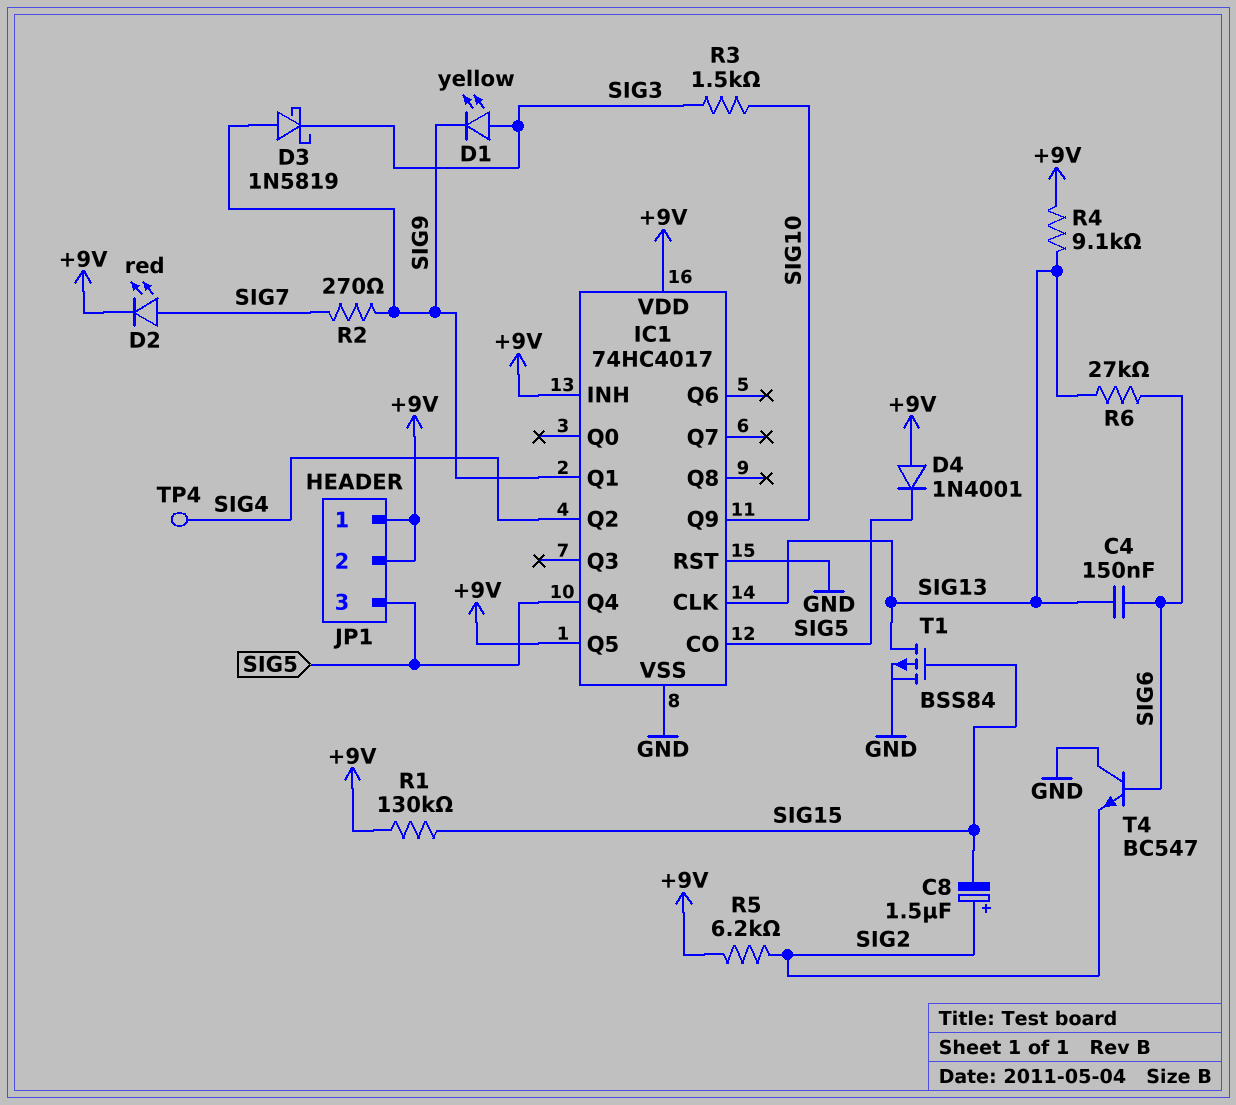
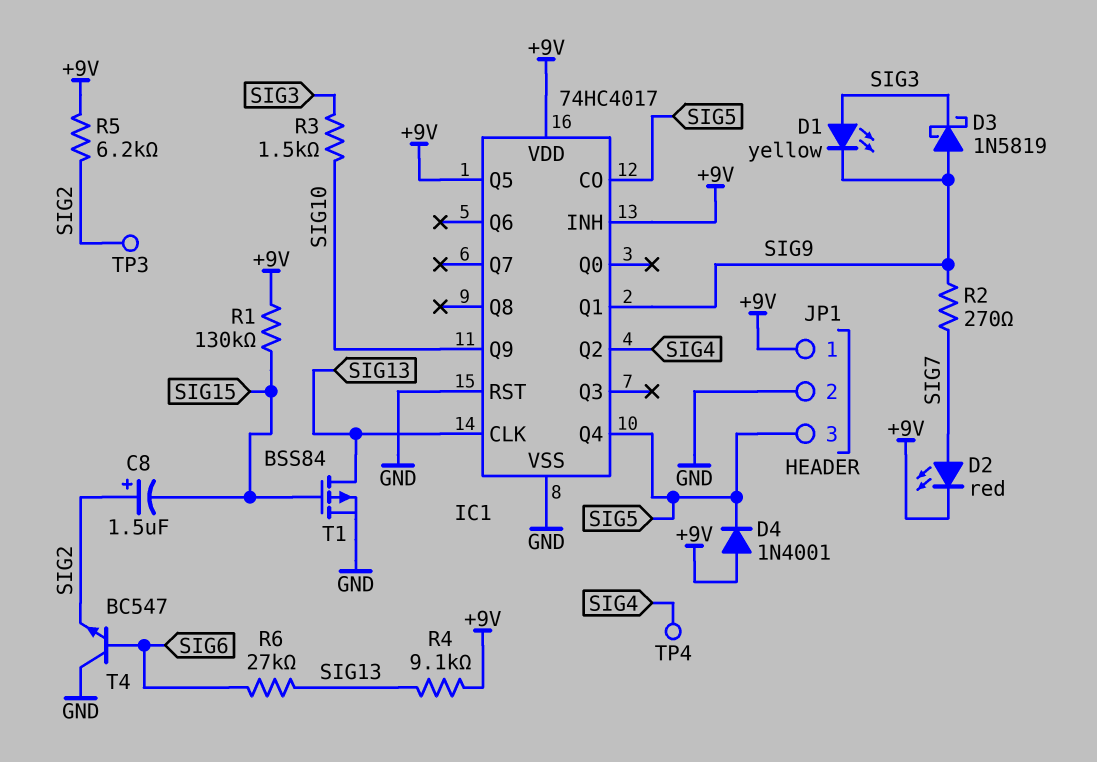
C4: 150nF (SIG6, SIG13) -> none
JP1 pin 2: +9V -> GND
TP3: none -> test point (SIG2)

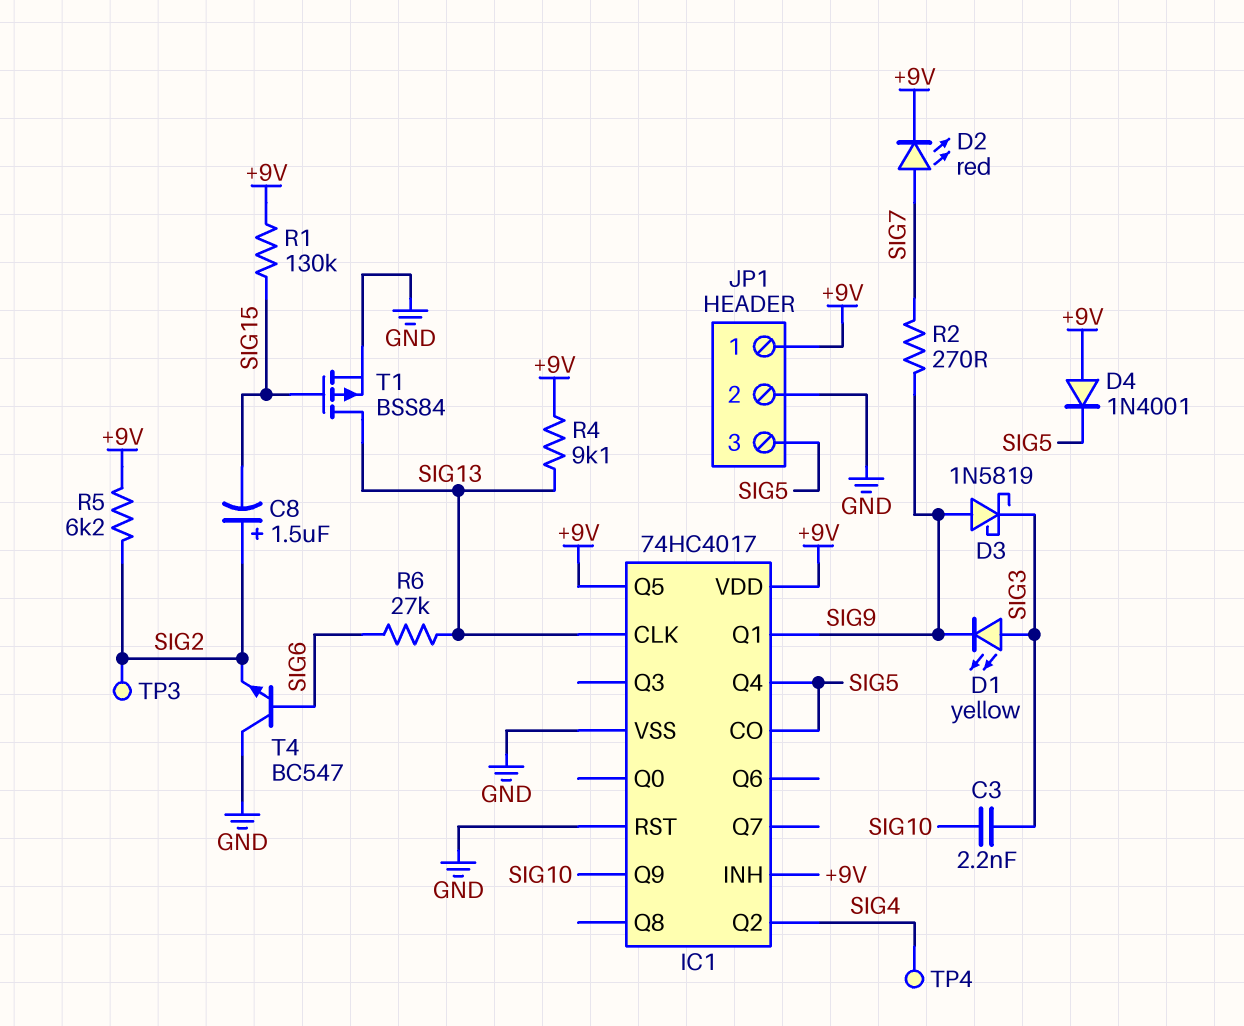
C3: none -> 2.2nF (SIG3, SIG10)
R3: 1.5k (SIG3, SIG10) -> none

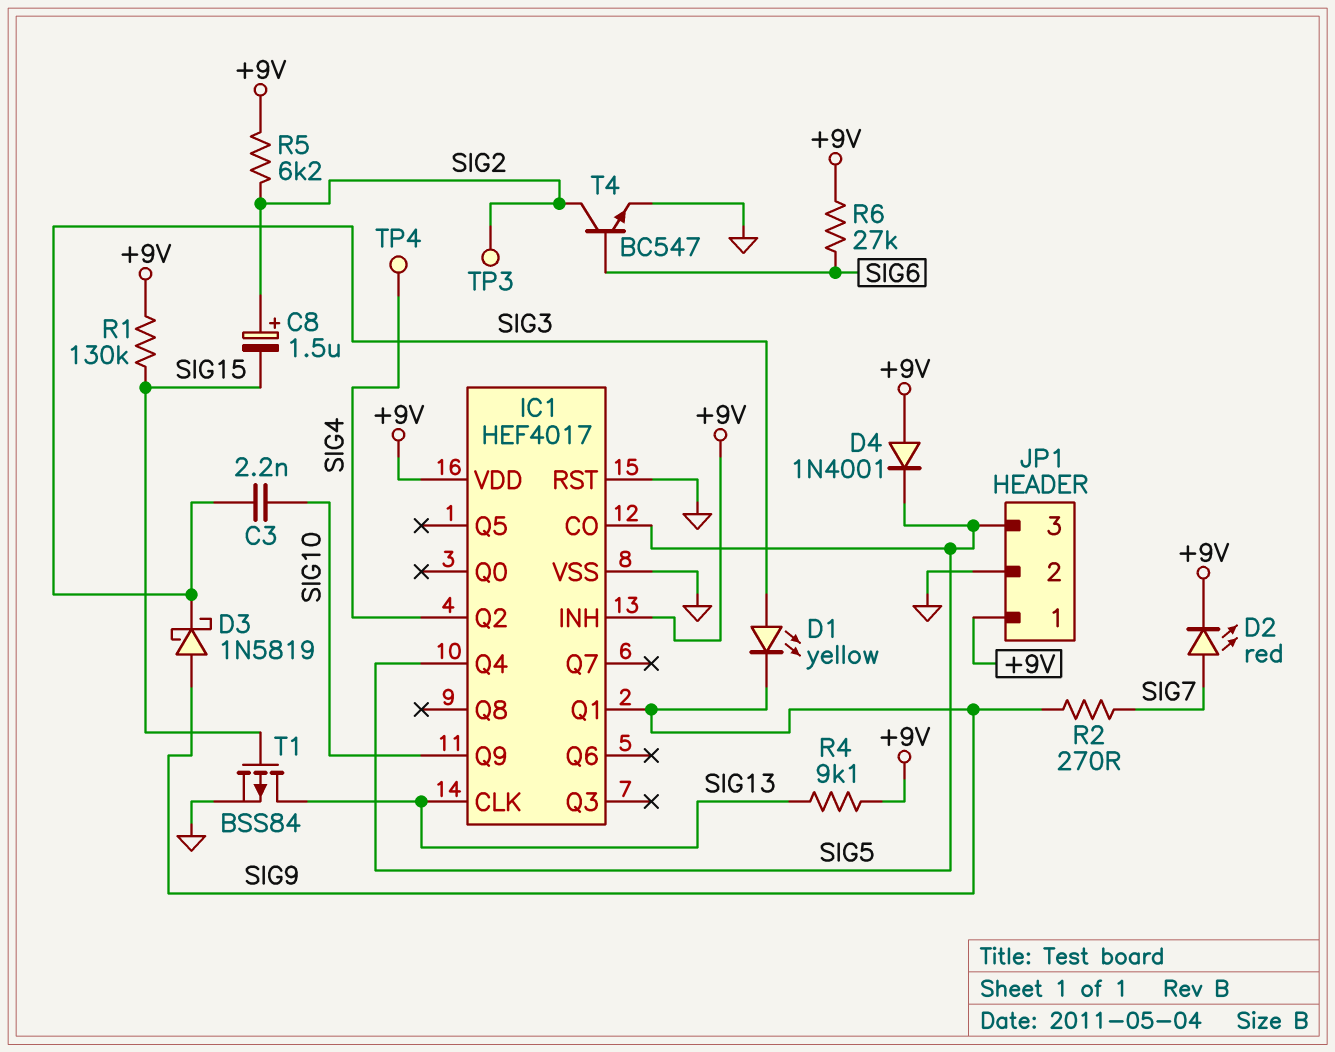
IC1: 74HC4017 -> HEF4017
IC1 pin Q5: +9V -> none
R6: 27k (SIG6, SIG13) -> 27k (+9V, SIG6)
T4: NPN BC547 (B SIG6, C GND, E SIG2) -> NPN BC547 (B SIG6, C SIG2, E GND)

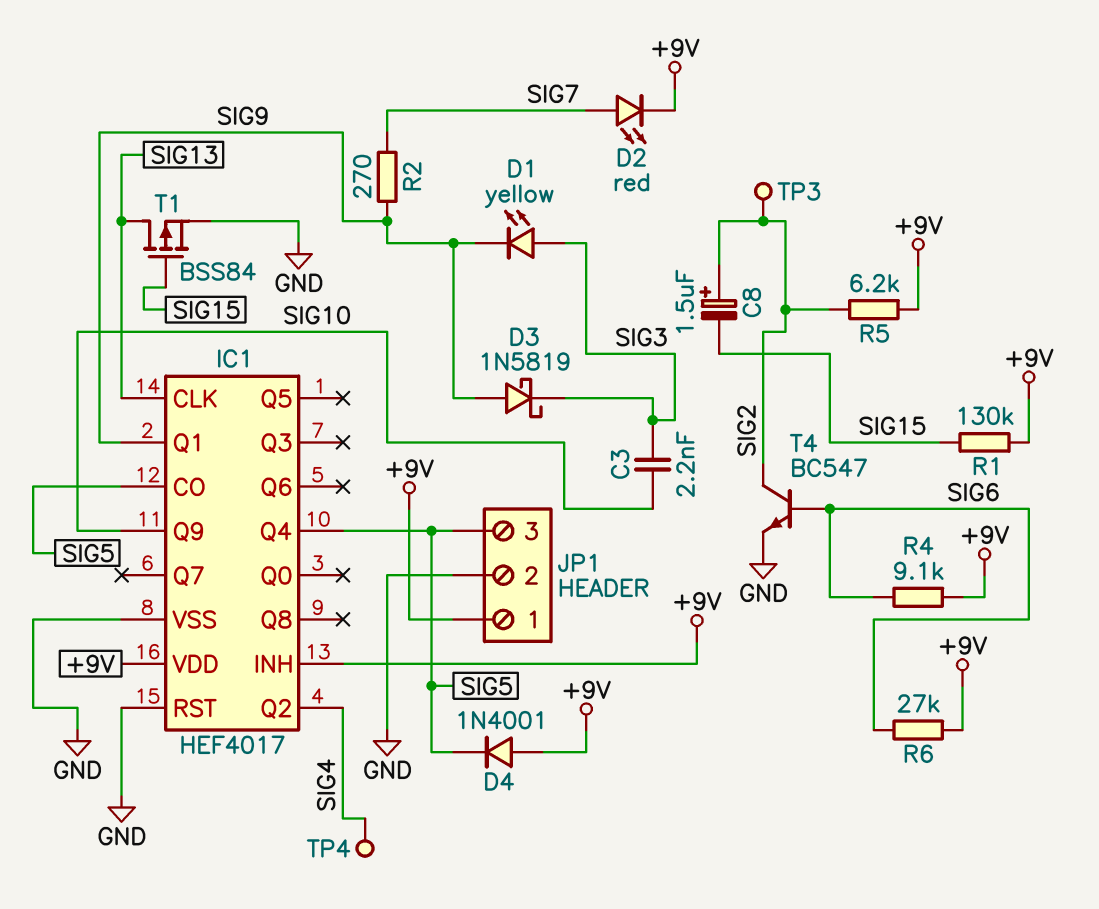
R4: 9.1k (+9V, SIG13) -> 9.1k (+9V, SIG6)

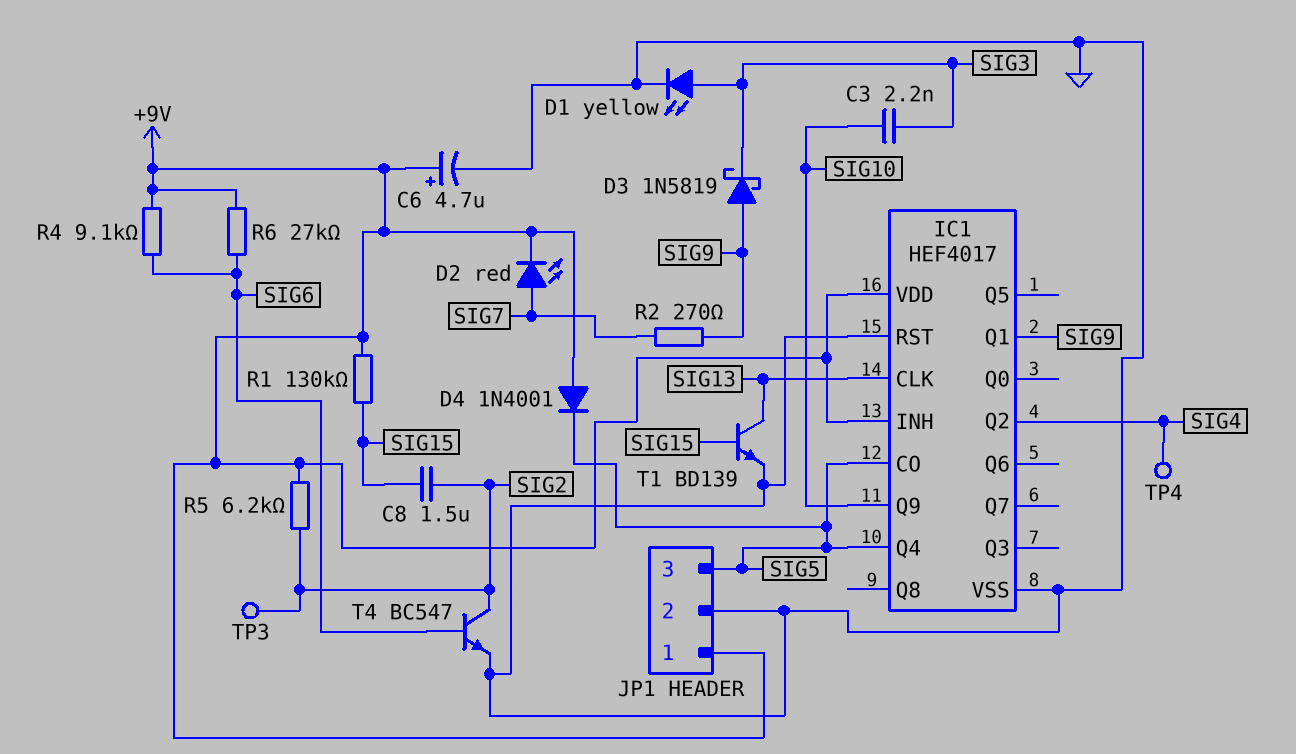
C6: none -> 4.7uF (plus +9V, minus GND)
C8: 1.5uF (plus SIG2, minus SIG15) -> 1.5uF (SIG2, SIG15)
D1: LED yellow (A SIG3, K SIG9) -> LED yellow (A SIG3, K GND)
T1: PMOS BSS84 (G SIG15, D SIG13, S GND) -> NPN BD139 (B SIG15, C SIG13, E GND)

